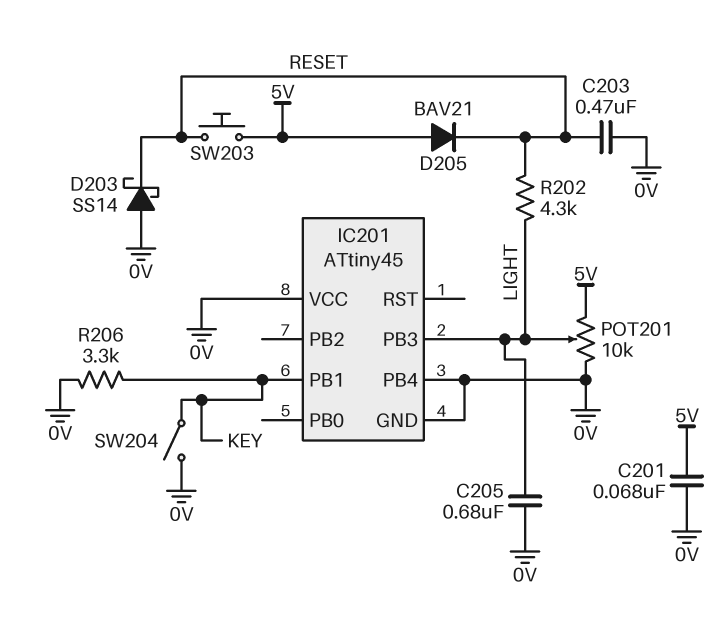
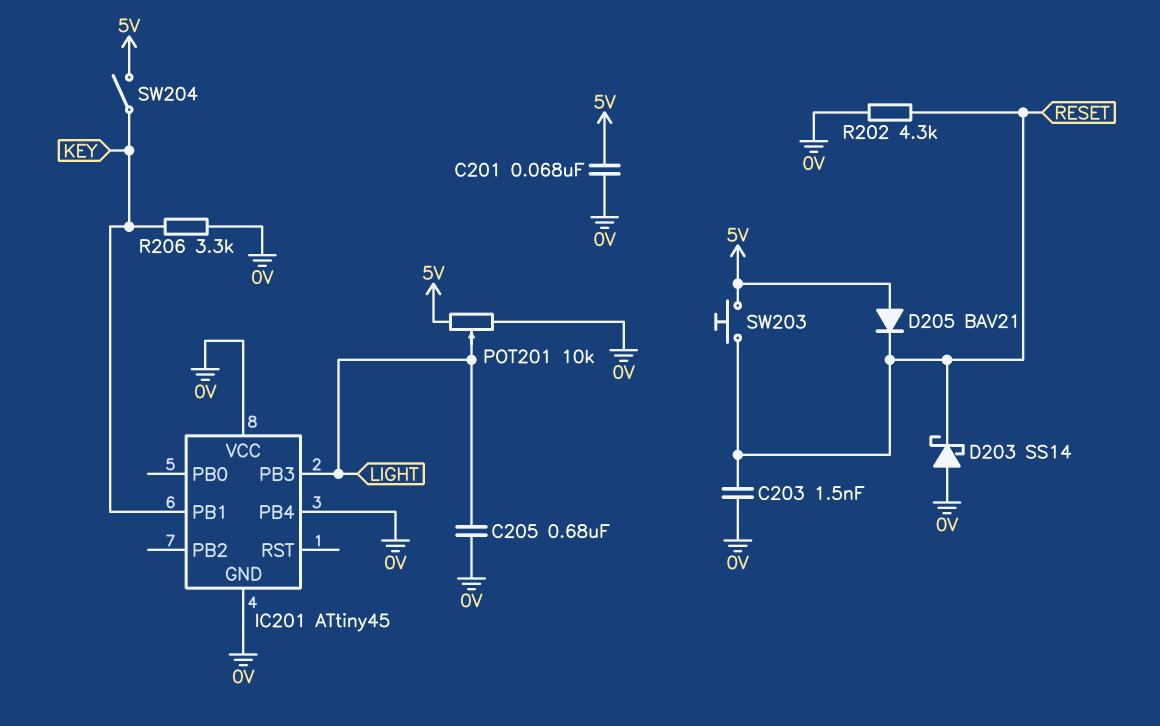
C203: 470nF (0V, RESET) -> 1.5nF (0V, RESET)
R202: 4.3k (LIGHT, RESET) -> 4.3k (0V, RESET)
SW204: switch (0V, KEY) -> switch (5V, KEY)

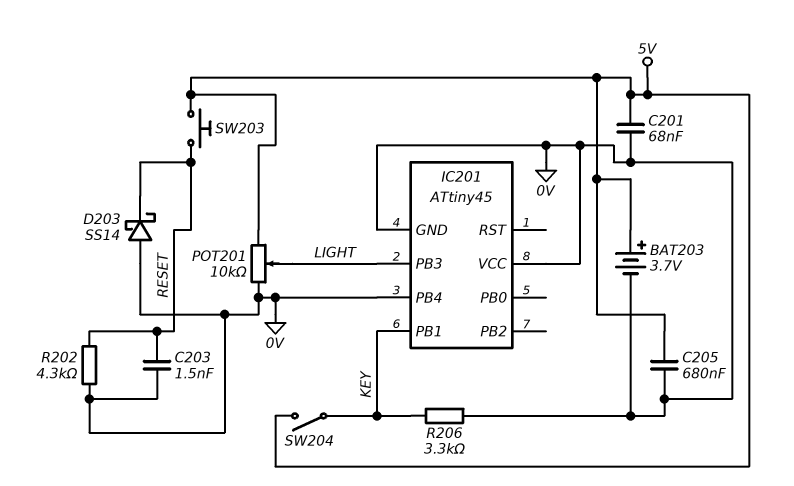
BAT203: none -> 3.7V (plus 5V, minus 0V)
C205: 680nF (0V, LIGHT) -> 680nF (0V, 5V)
D205: diode BAV21 (A 5V, K RESET) -> none

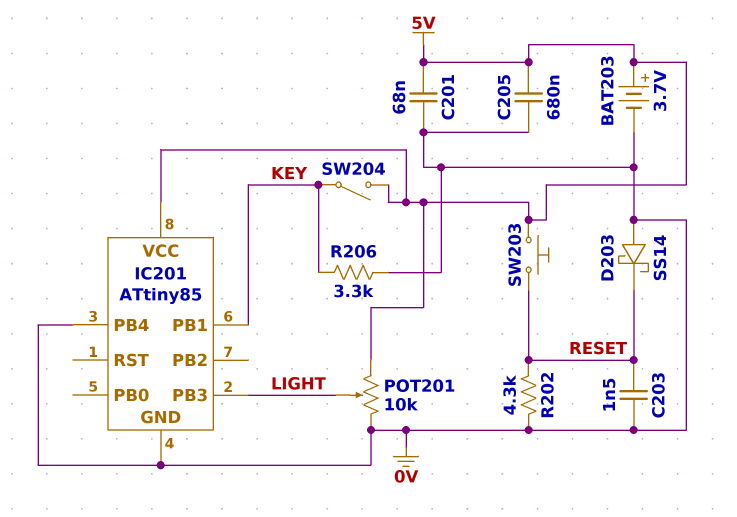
IC201: ATtiny45 -> ATtiny85
IC201 pin VCC: 0V -> 5V

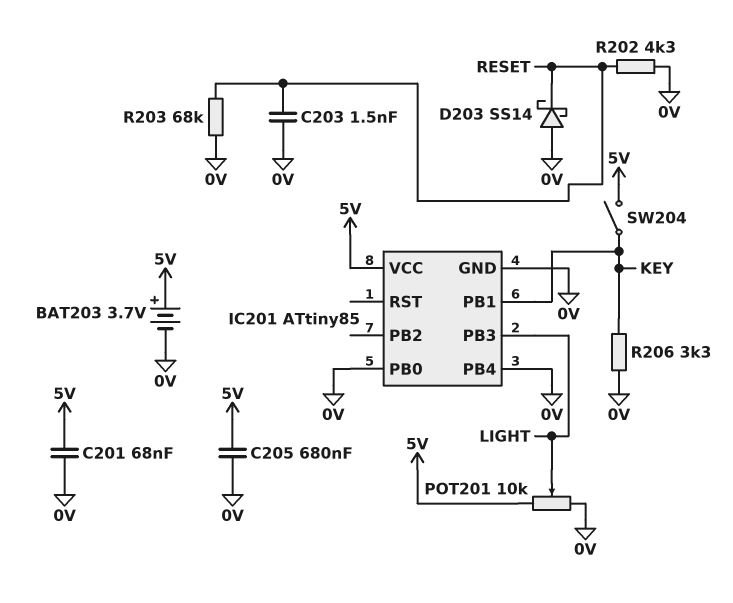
IC201 pin PB0: none -> 0V
R203: none -> 68k (0V, RESET)
SW203: button (5V, RESET) -> none

